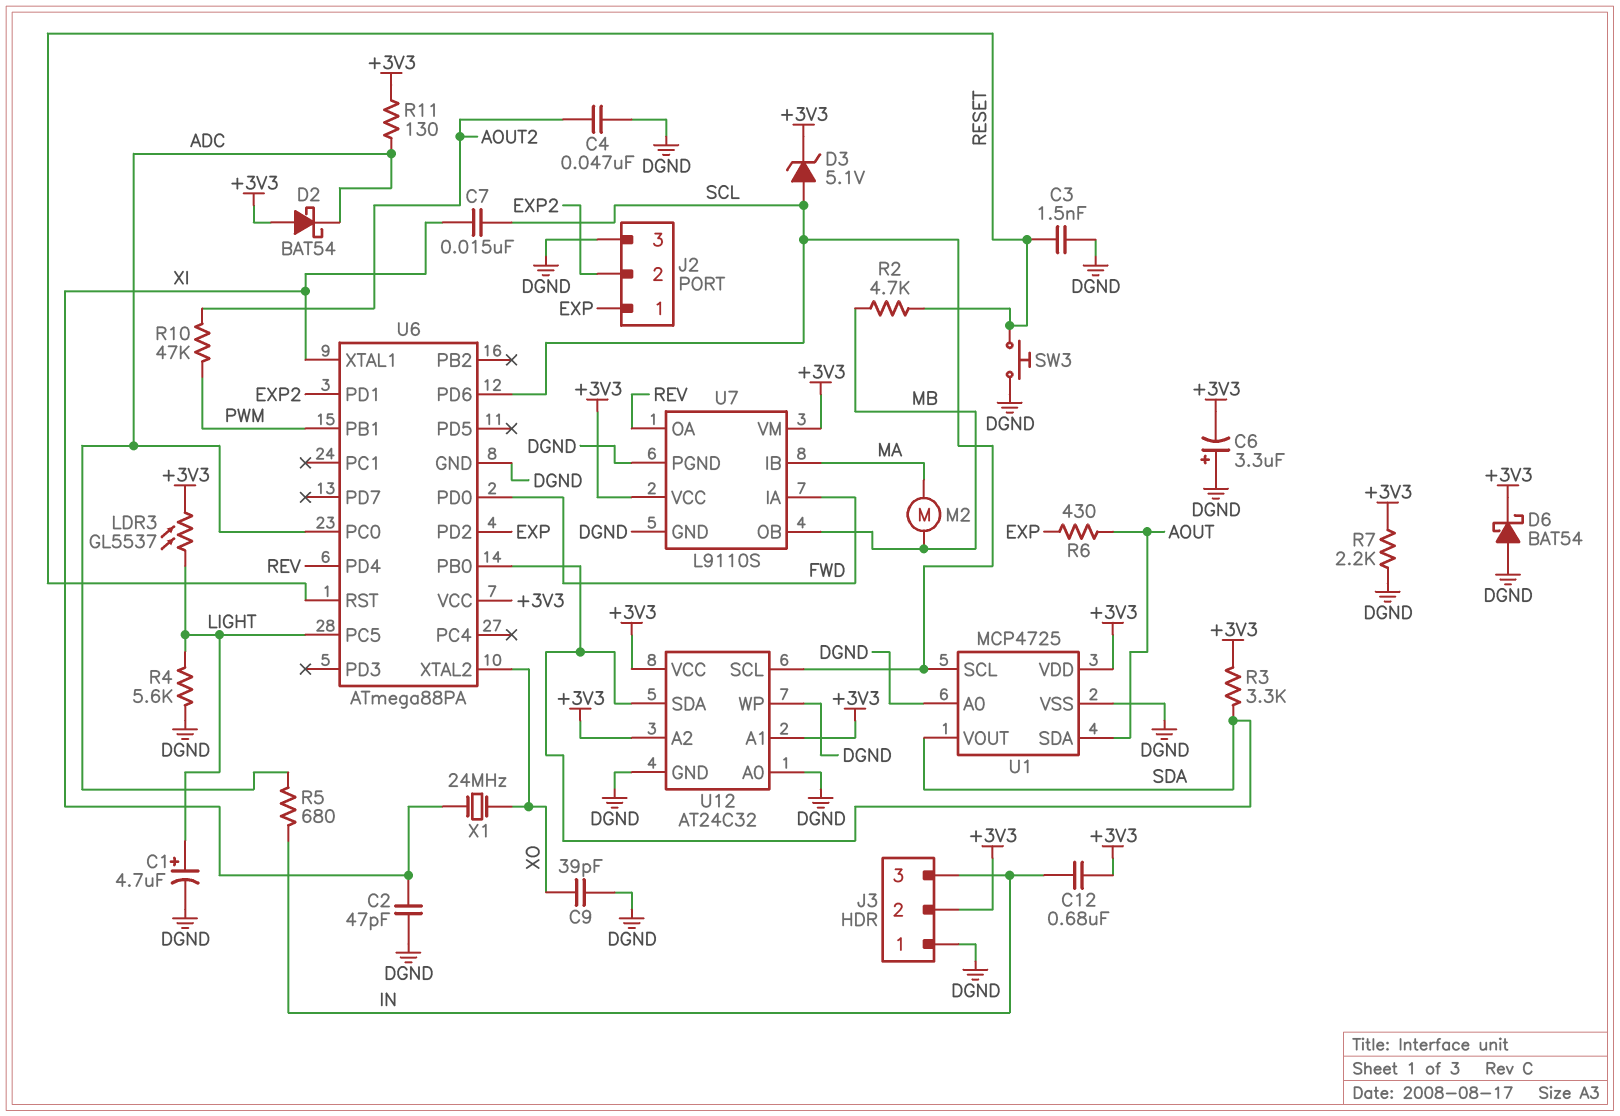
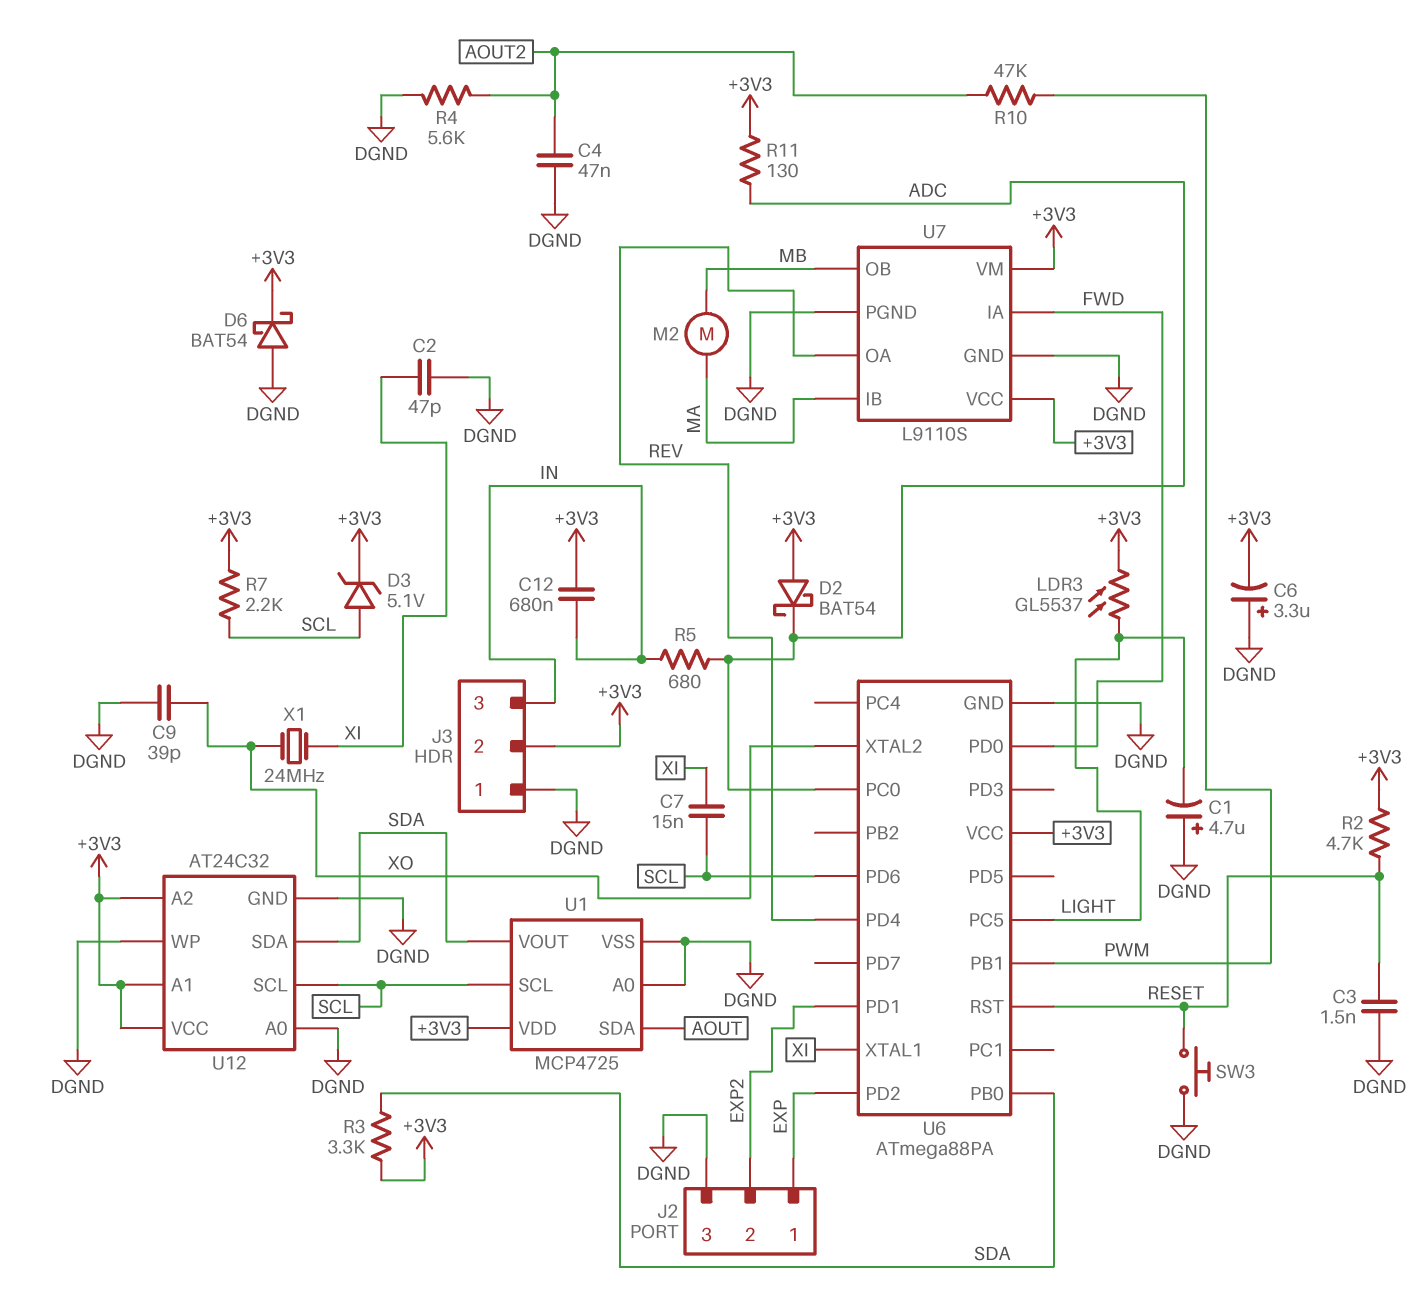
C1: 4.7uF (plus LIGHT, minus DGND) -> 4.7uF (plus DGND, minus LIGHT)
R2: 4.7k (MB, RESET) -> 4.7k (+3V3, RESET)
R4: 5.6k (DGND, LIGHT) -> 5.6k (AOUT2, DGND)
R6: 430 (AOUT, EXP) -> none
R7: 2.2k (+3V3, DGND) -> 2.2k (+3V3, SCL)

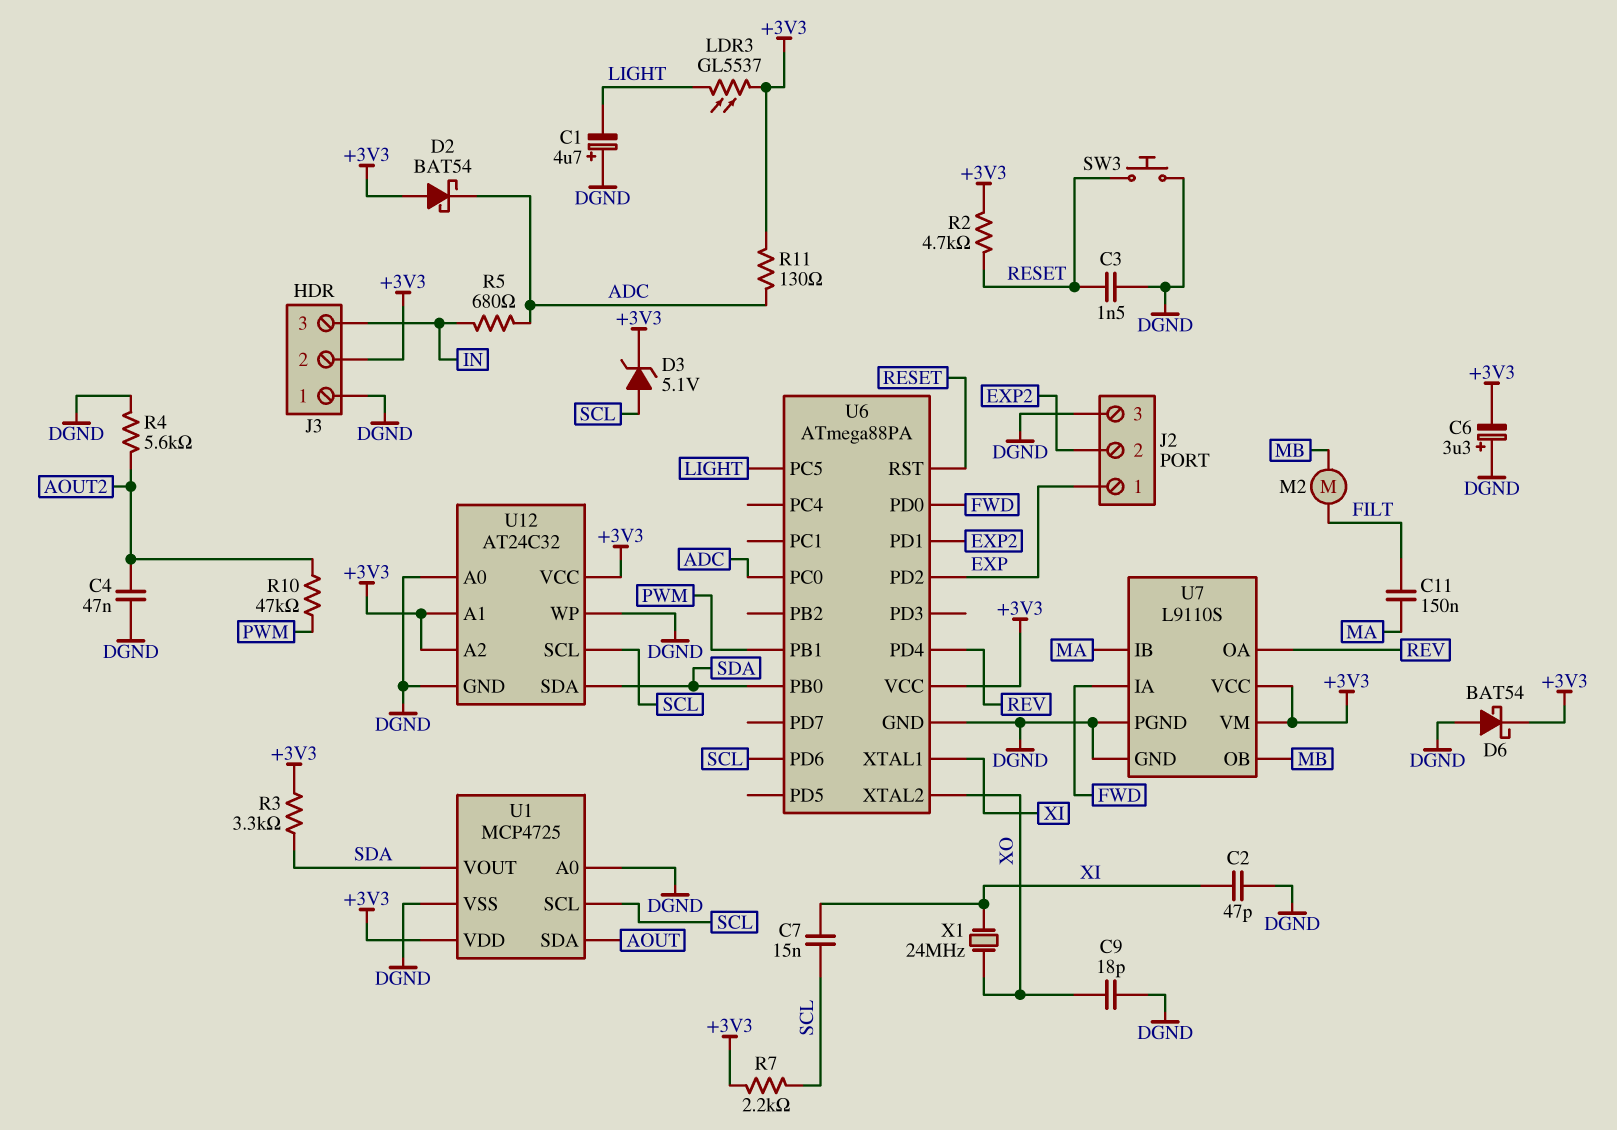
C9: 39pF (DGND, XO) -> 18pF (DGND, XO)
C11: none -> 150nF (FILT, MA)
C12: 680nF (+3V3, IN) -> none
M2: motor (MA, MB) -> motor (FILT, MB)

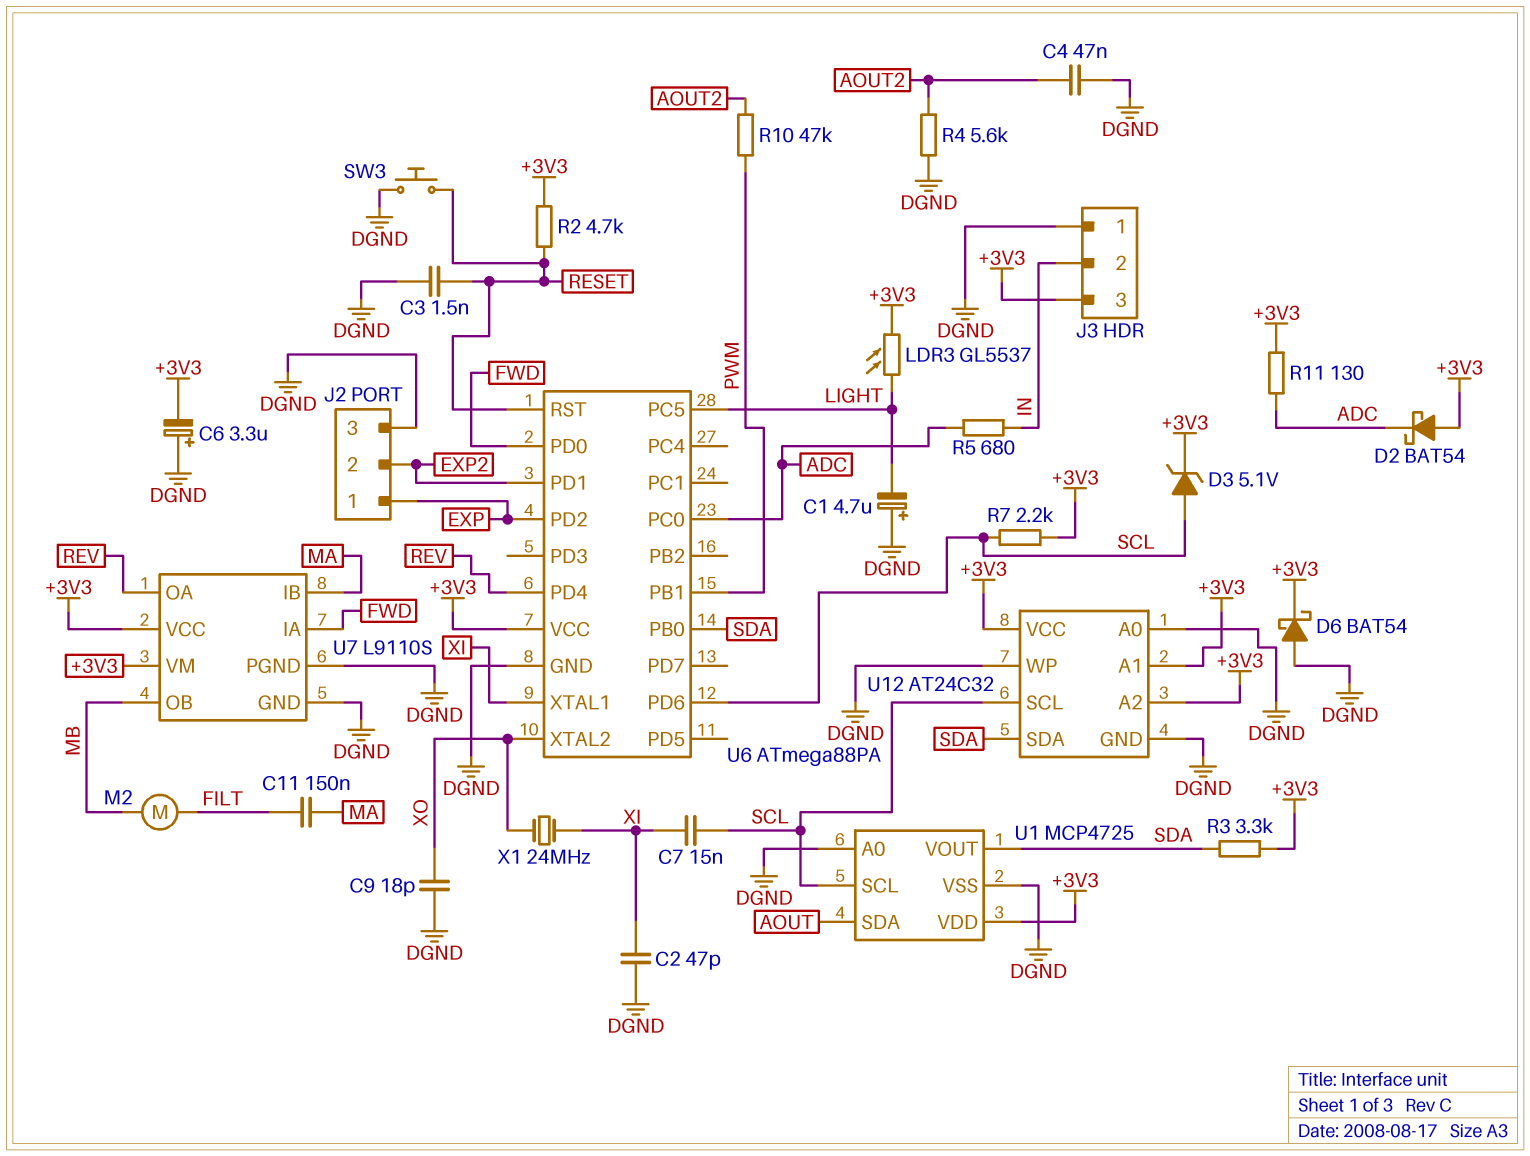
J3 pin 2: +3V3 -> IN
J3 pin 3: IN -> +3V3

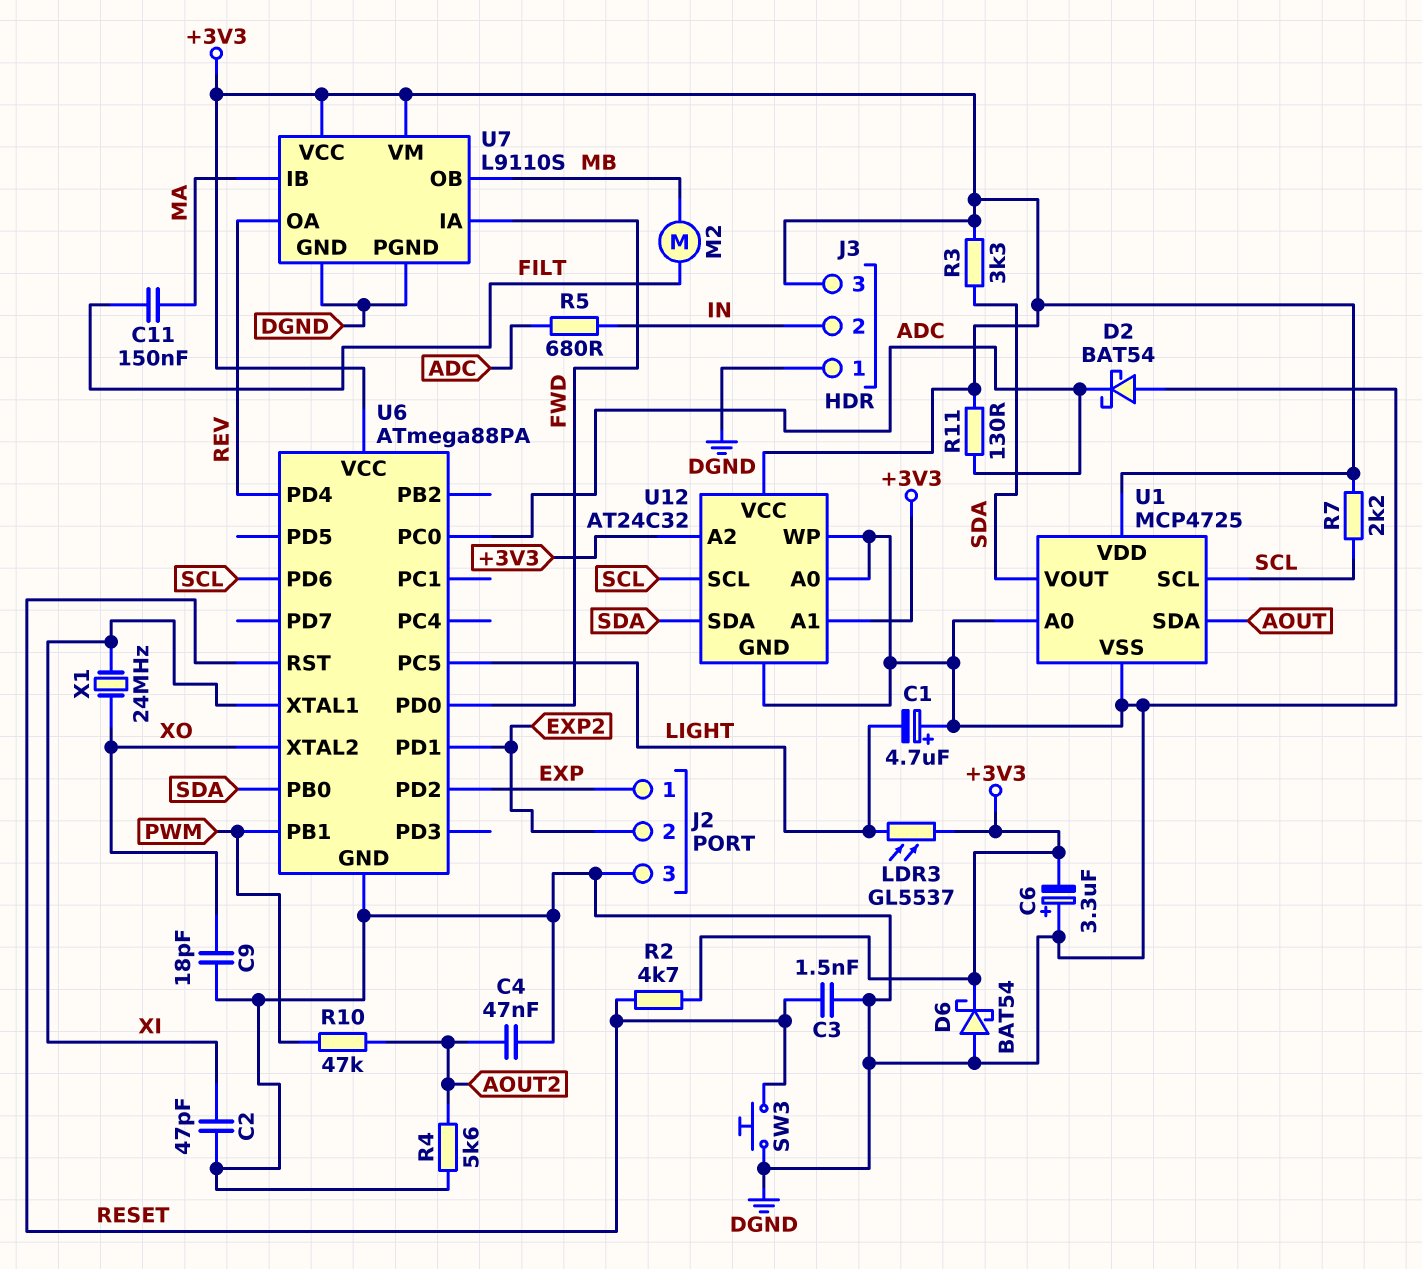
C7: 15nF (SCL, XI) -> none
D2: schottky BAT54 (A +3V3, K ADC) -> schottky BAT54 (A DGND, K ADC)
D3: zener 5.1V (A SCL, K +3V3) -> none

